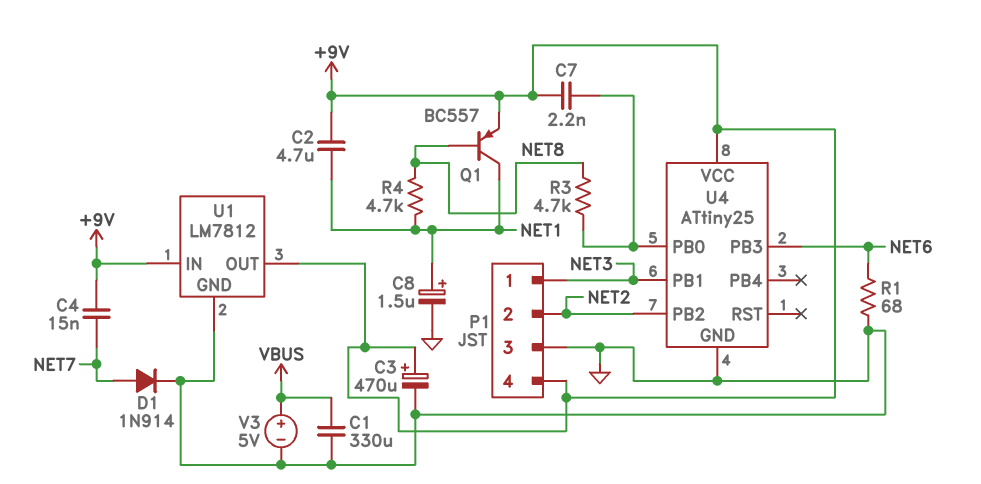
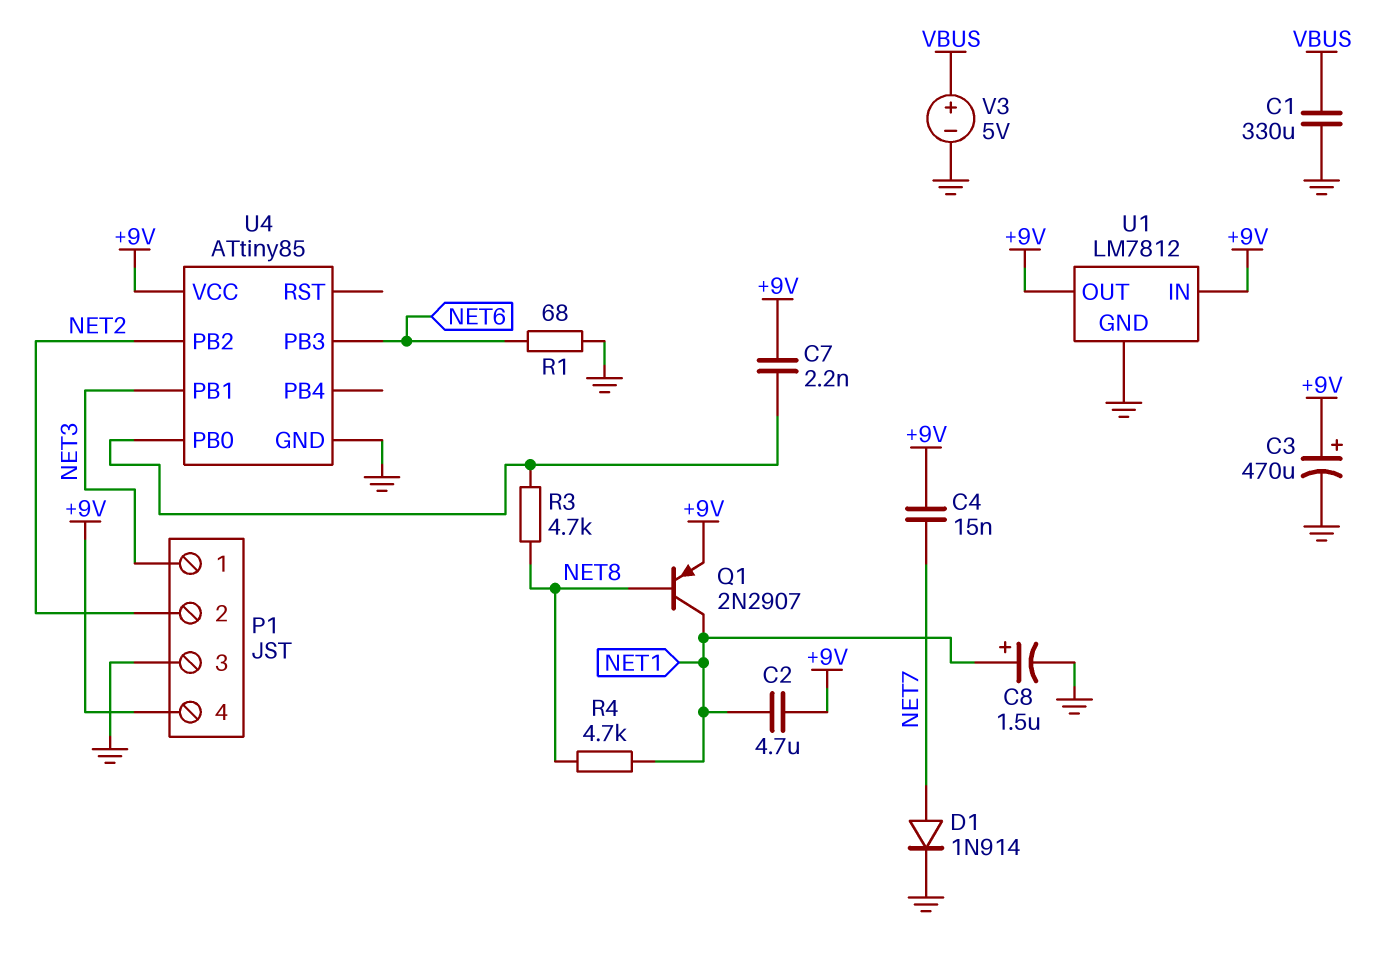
Q1: PNP BC557 (B NET8, C NET1, E +9V) -> PNP 2N2907 (B NET8, C NET1, E +9V)
U4: ATtiny25 -> ATtiny85

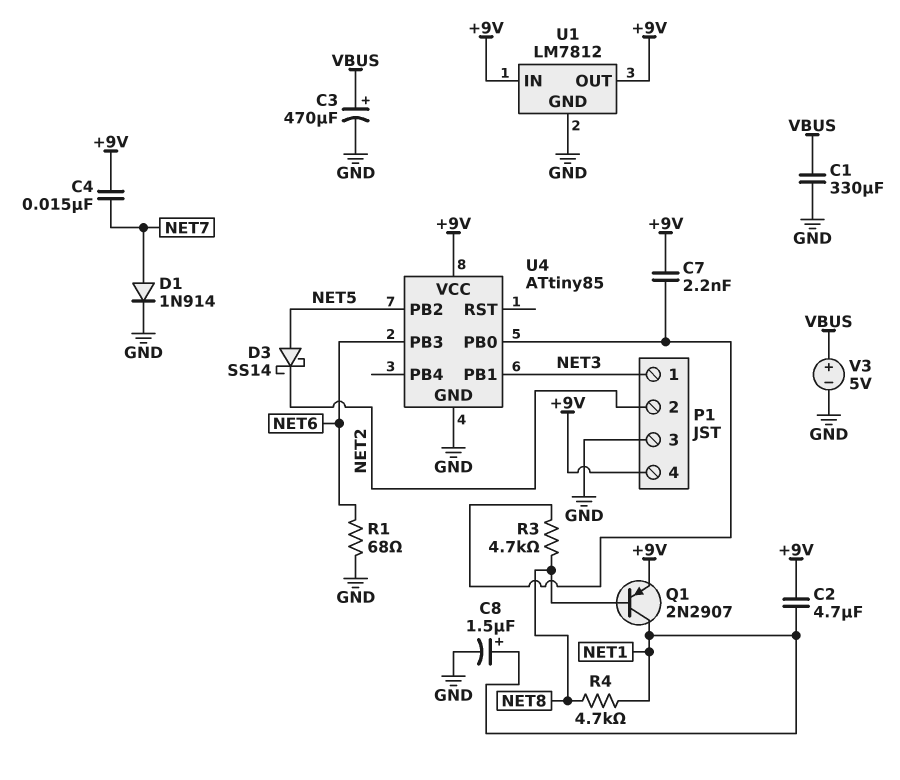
C3: 470uF (plus +9V, minus GND) -> 470uF (plus VBUS, minus GND)
D3: none -> schottky SS14 (A NET5, K NET2)
U4 pin PB2: NET2 -> NET5

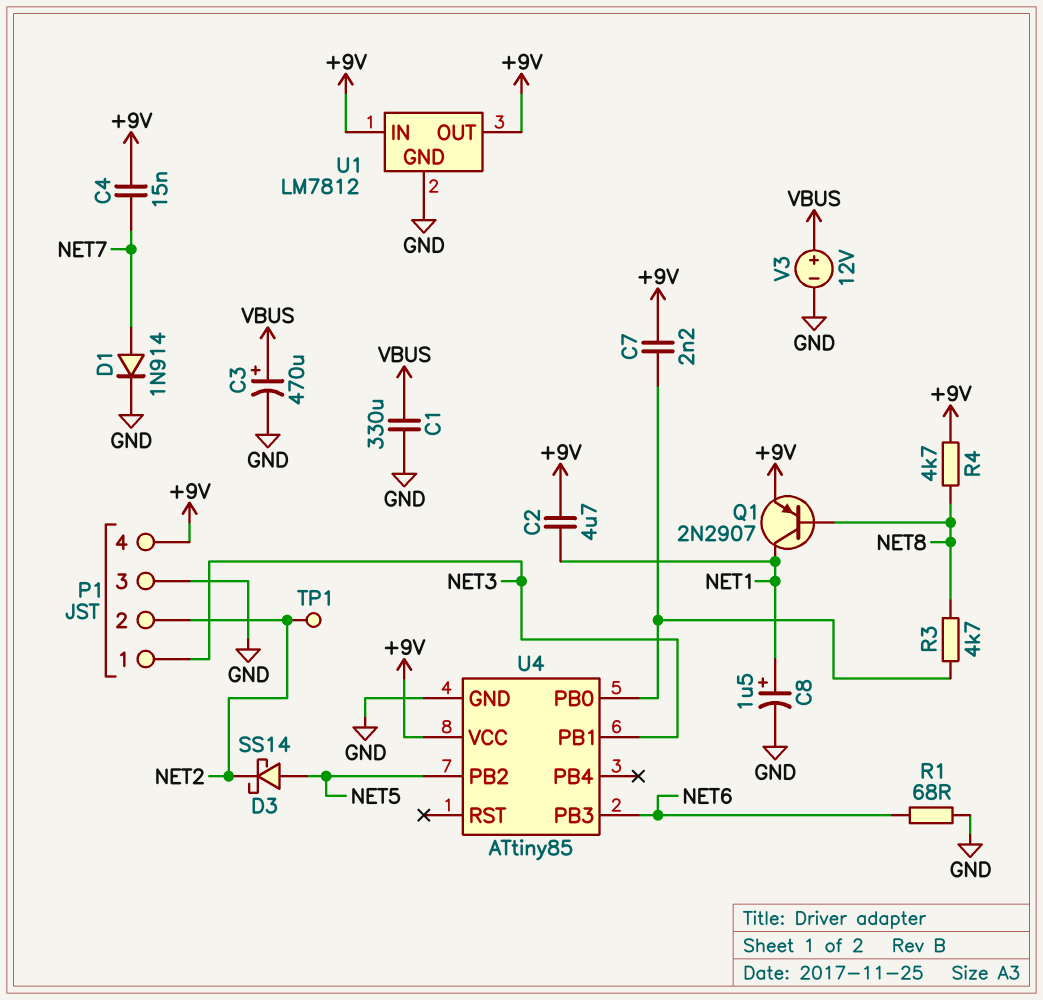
R4: 4.7k (NET1, NET8) -> 4.7k (+9V, NET8)
TP1: none -> test point (NET2)
V3: 5V (plus VBUS, minus GND) -> 12V (plus VBUS, minus GND)

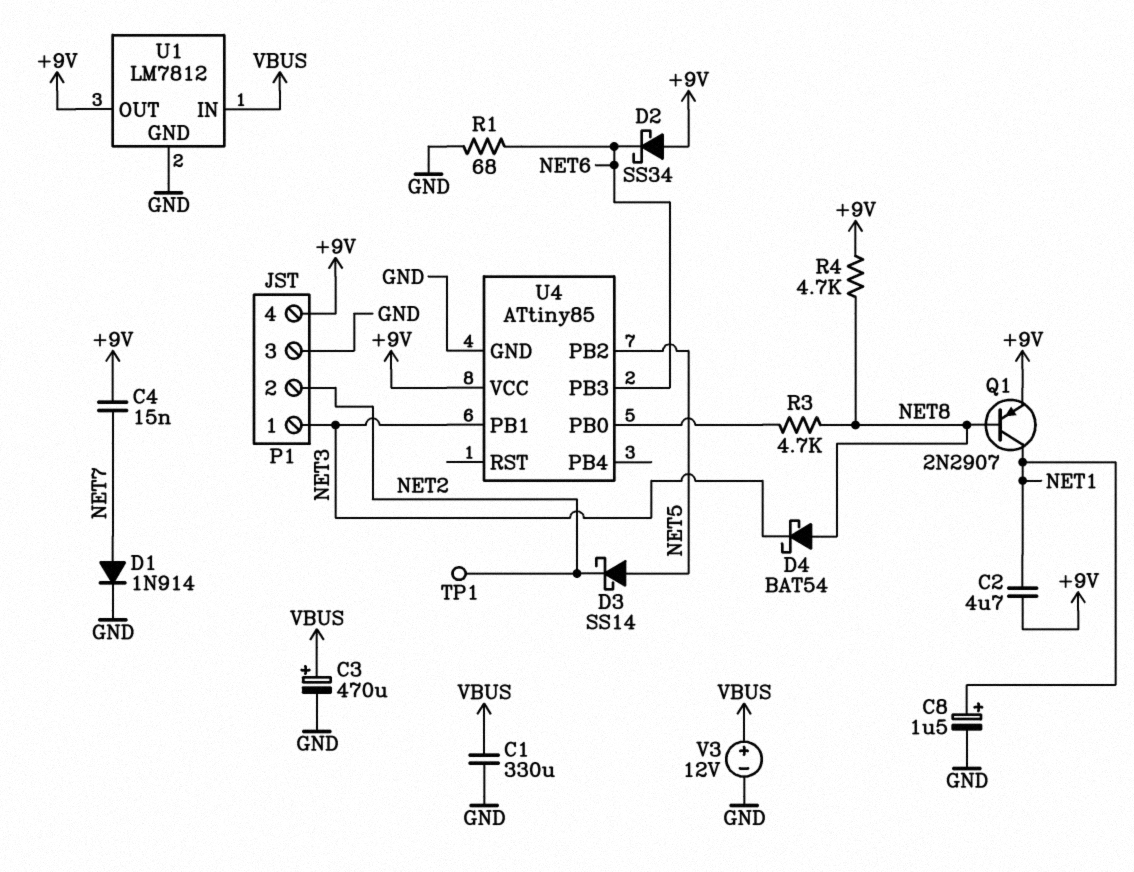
C7: 2.2nF (+9V, U4/PB0) -> none
D2: none -> schottky SS34 (A +9V, K NET6)
D4: none -> schottky BAT54 (A NET8, K NET3)
U1 pin IN: +9V -> VBUS

